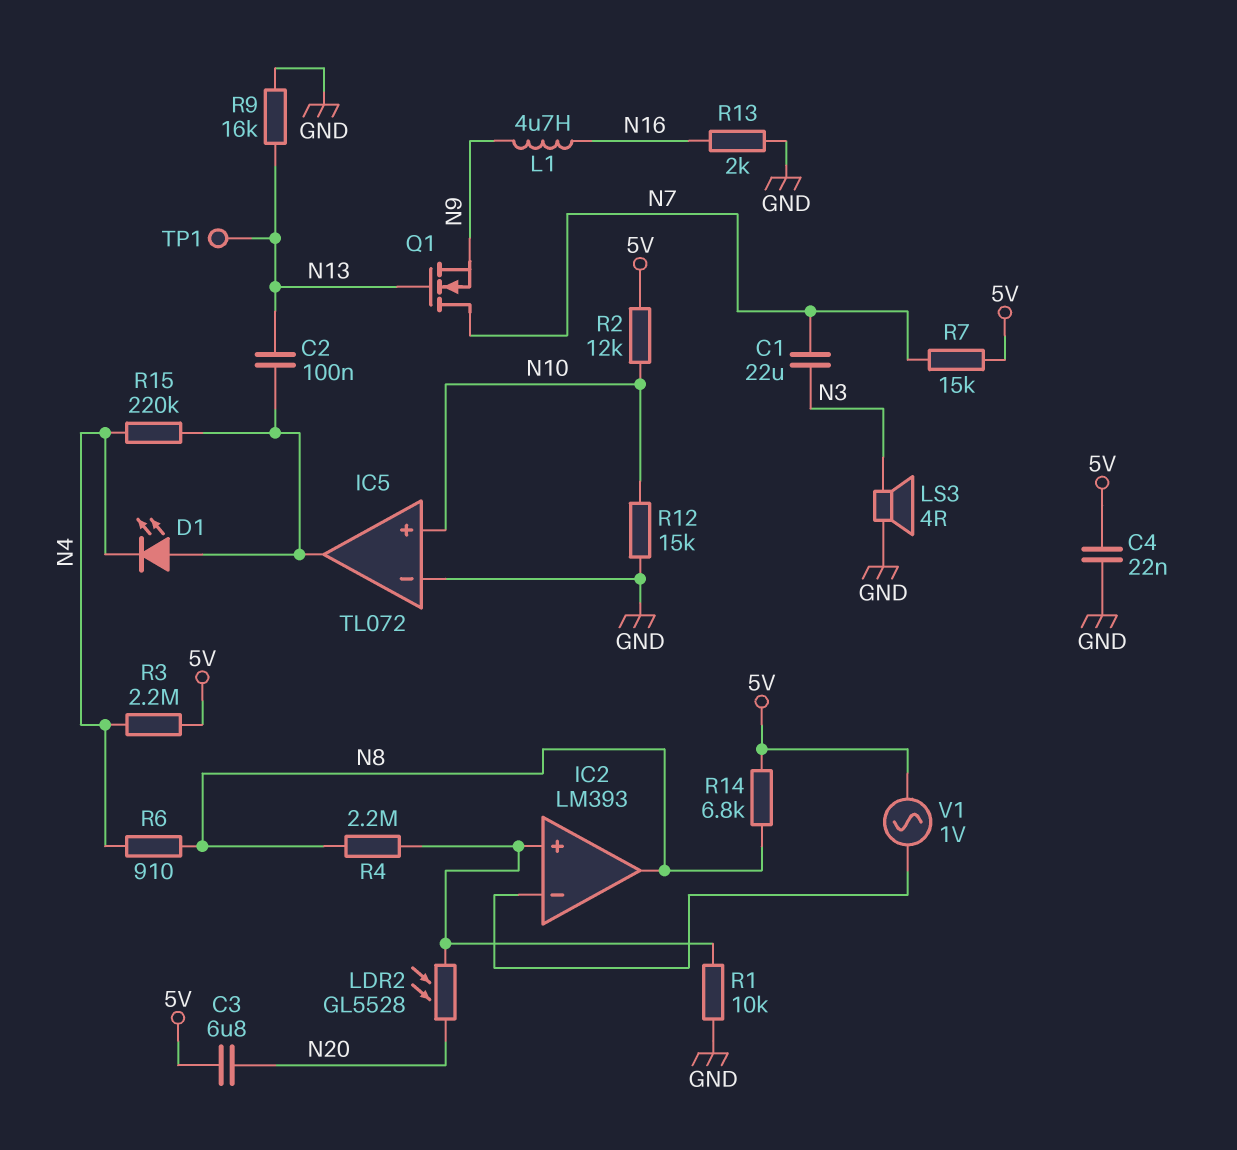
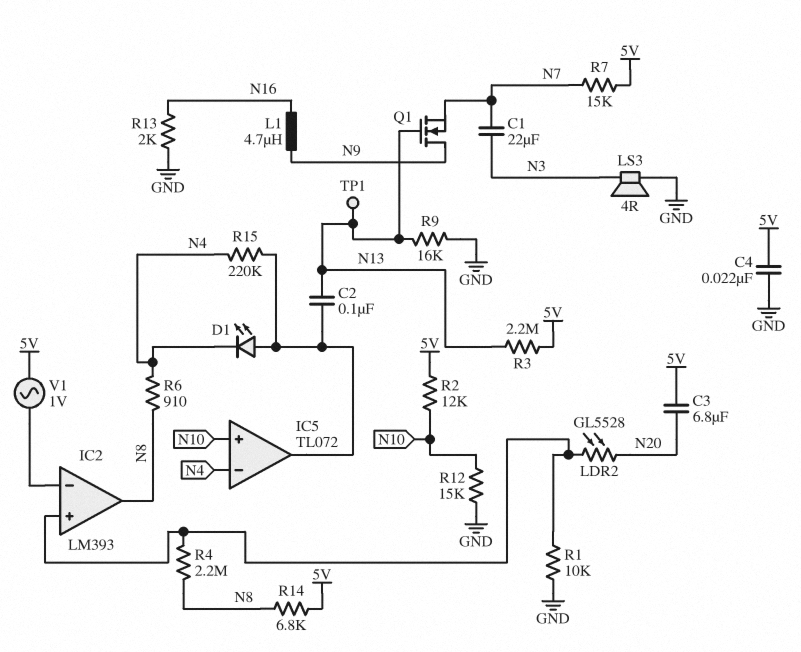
IC5 pin in-: GND -> N4
Q1: NMOS (G N13, D N7, S N9) -> NMOS (G N13, D N9, S N7)
R3: 2.2M (5V, N4) -> 2.2M (5V, N13)

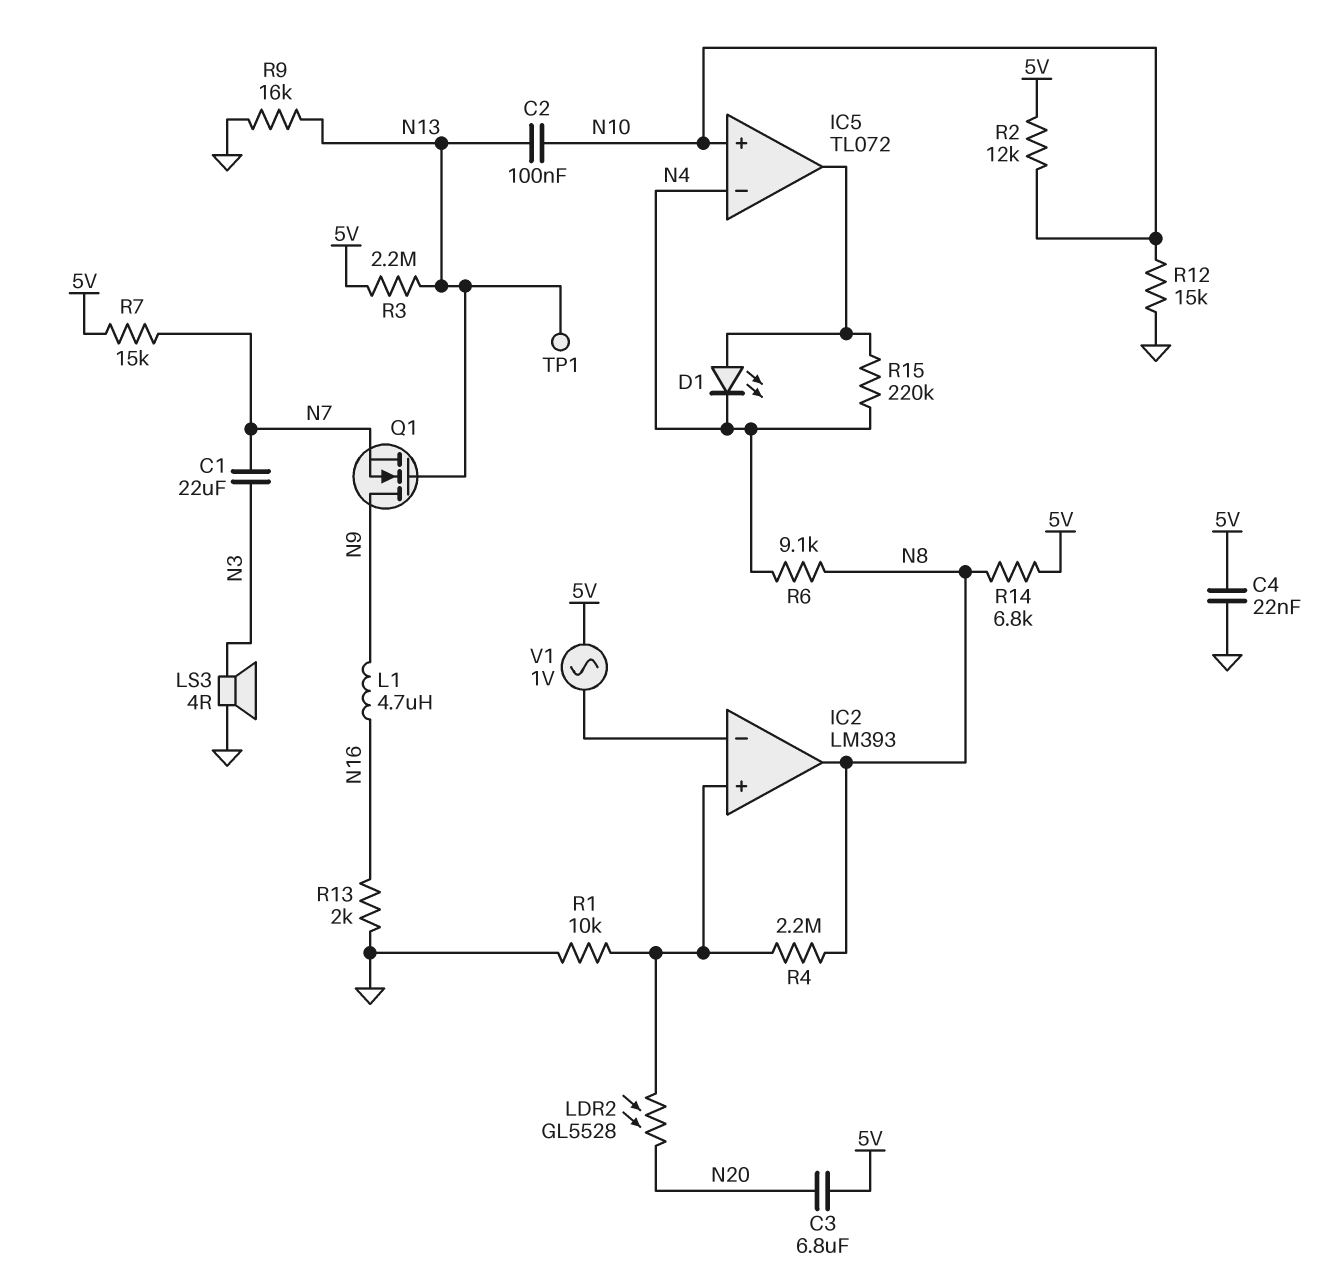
C2: 100nF (IC5/out, N13) -> 100nF (N10, N13)
R6: 910 (N4, N8) -> 9.1k (N4, N8)

